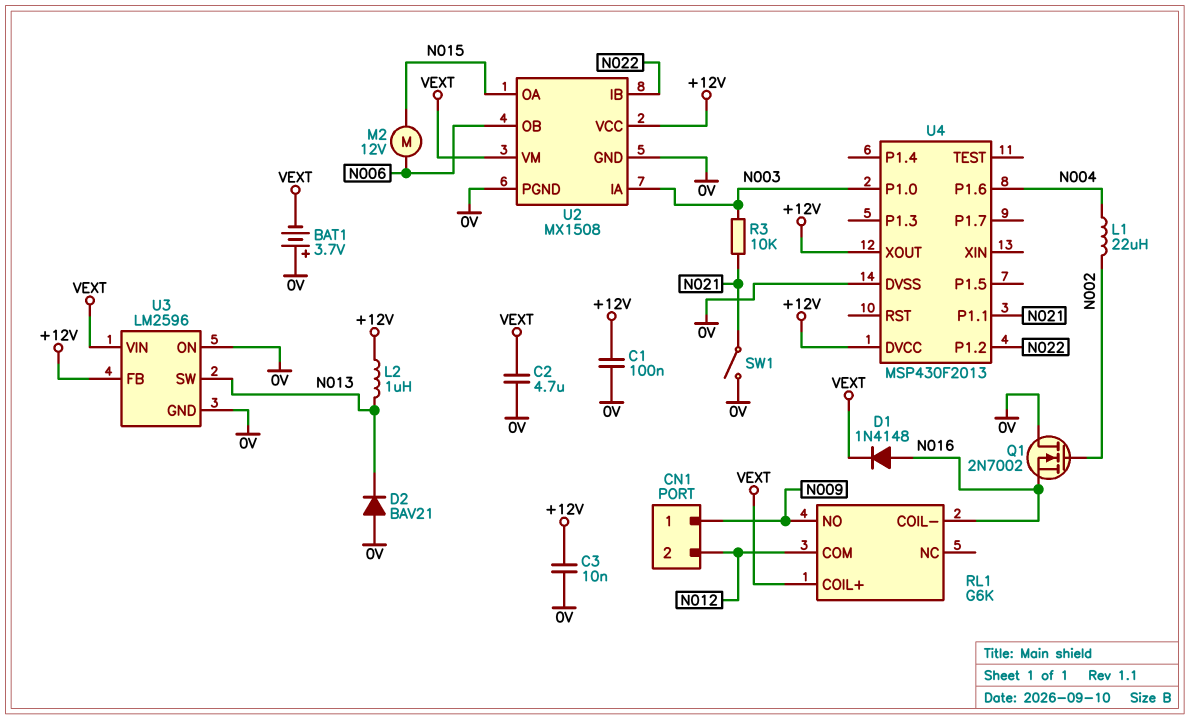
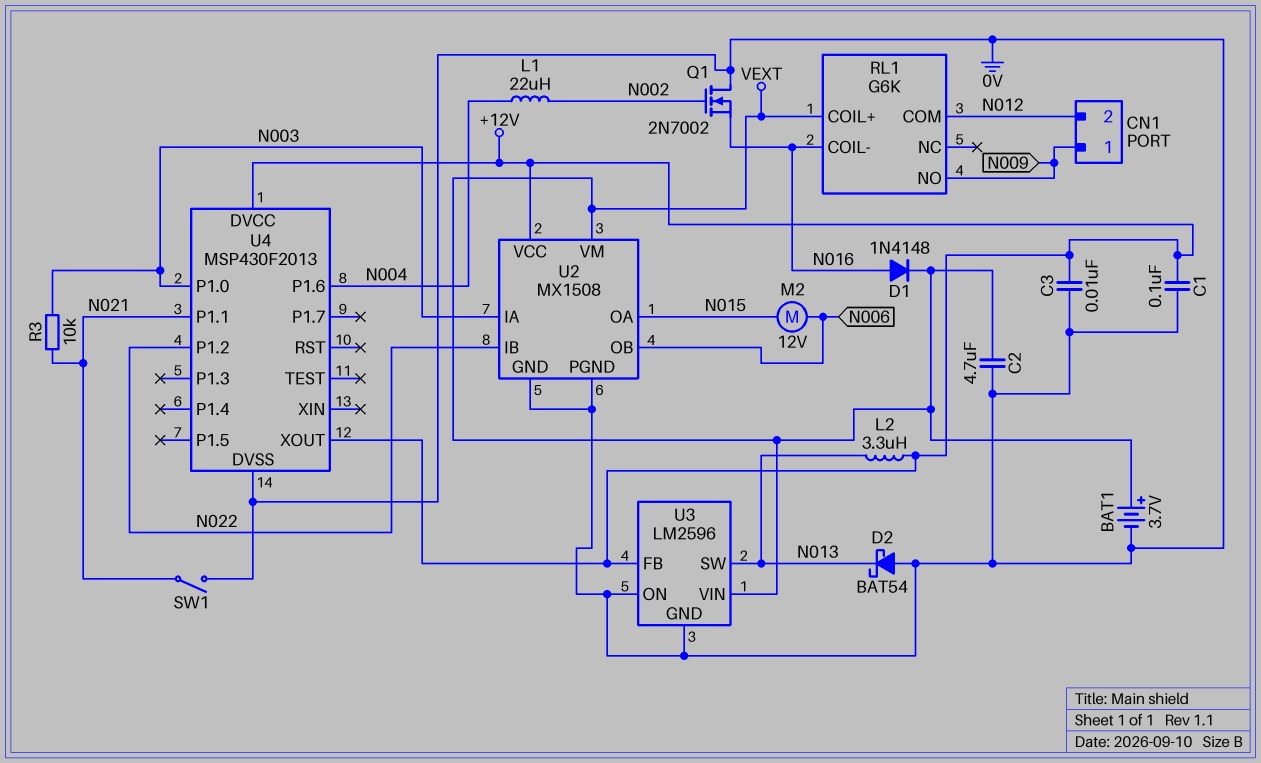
BAT1: 3.7V (plus 0V, minus VEXT) -> 3.7V (plus VEXT, minus 0V)
D2: diode BAV21 (A 0V, K N013) -> schottky BAT54 (A 0V, K N013)
L2: 1uH (+12V, N013) -> 3.3uH (+12V, N013)

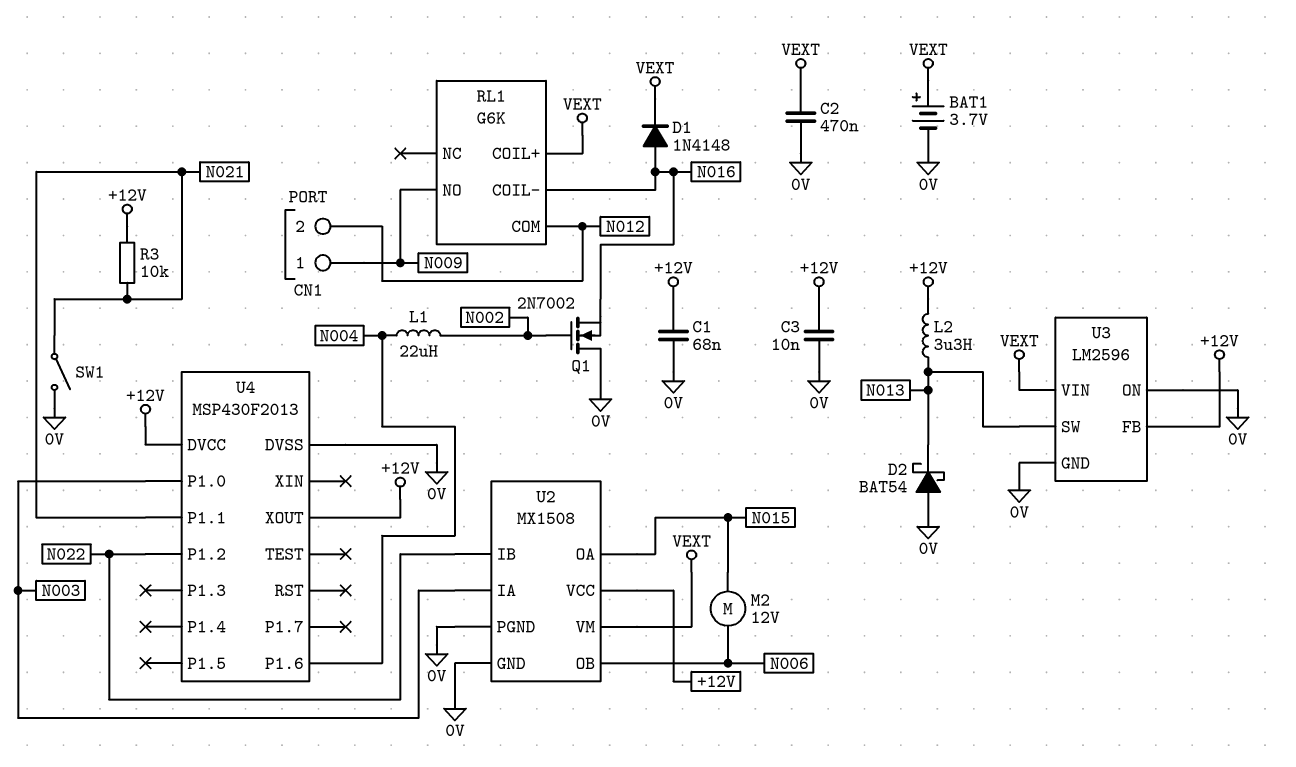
C1: 100nF (+12V, 0V) -> 68nF (+12V, 0V)
C2: 4.7uF (0V, VEXT) -> 470nF (0V, VEXT)
R3: 10k (N003, N021) -> 10k (+12V, N021)

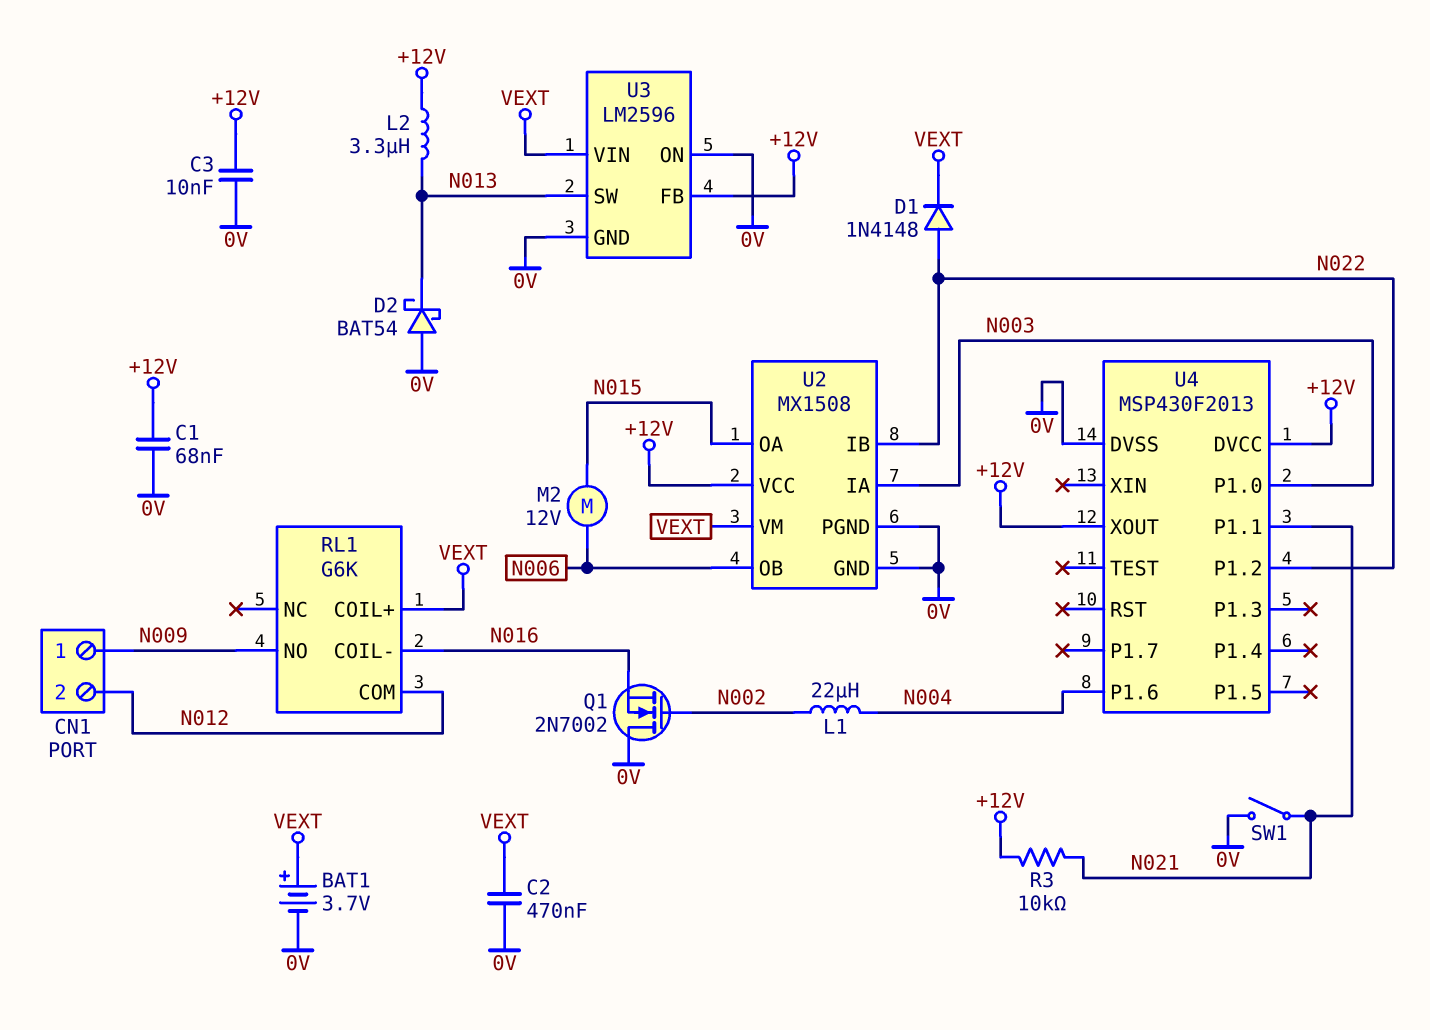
D1: diode 1N4148 (A N016, K VEXT) -> diode 1N4148 (A N022, K VEXT)

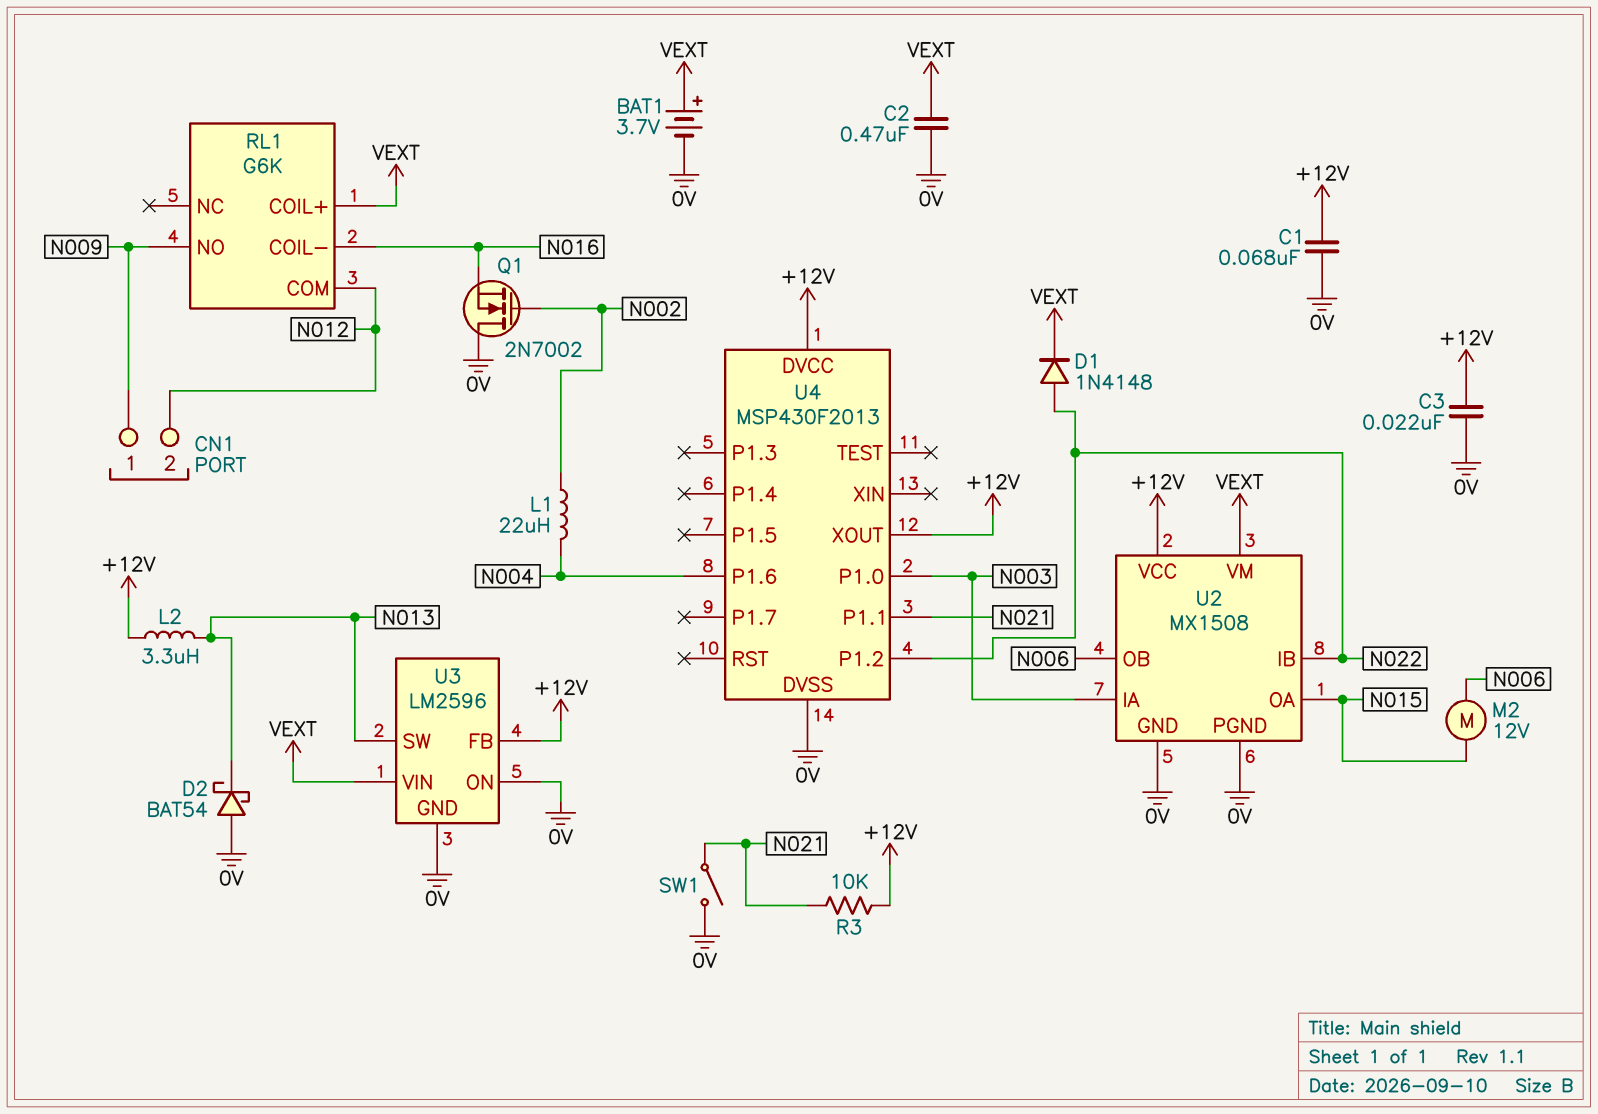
C3: 10nF (+12V, 0V) -> 22nF (+12V, 0V)

